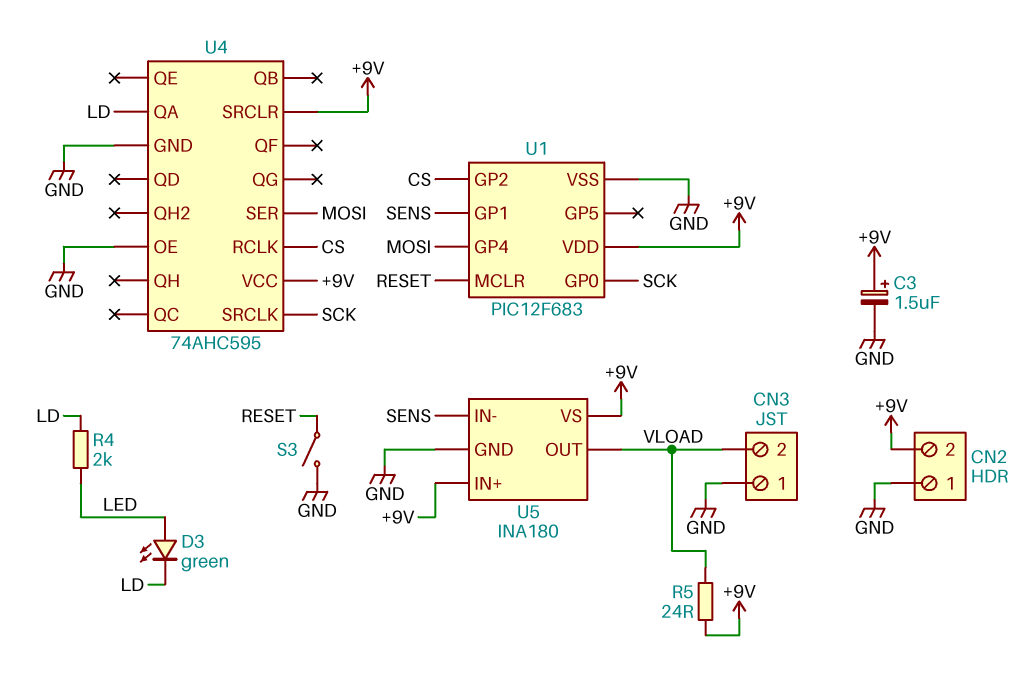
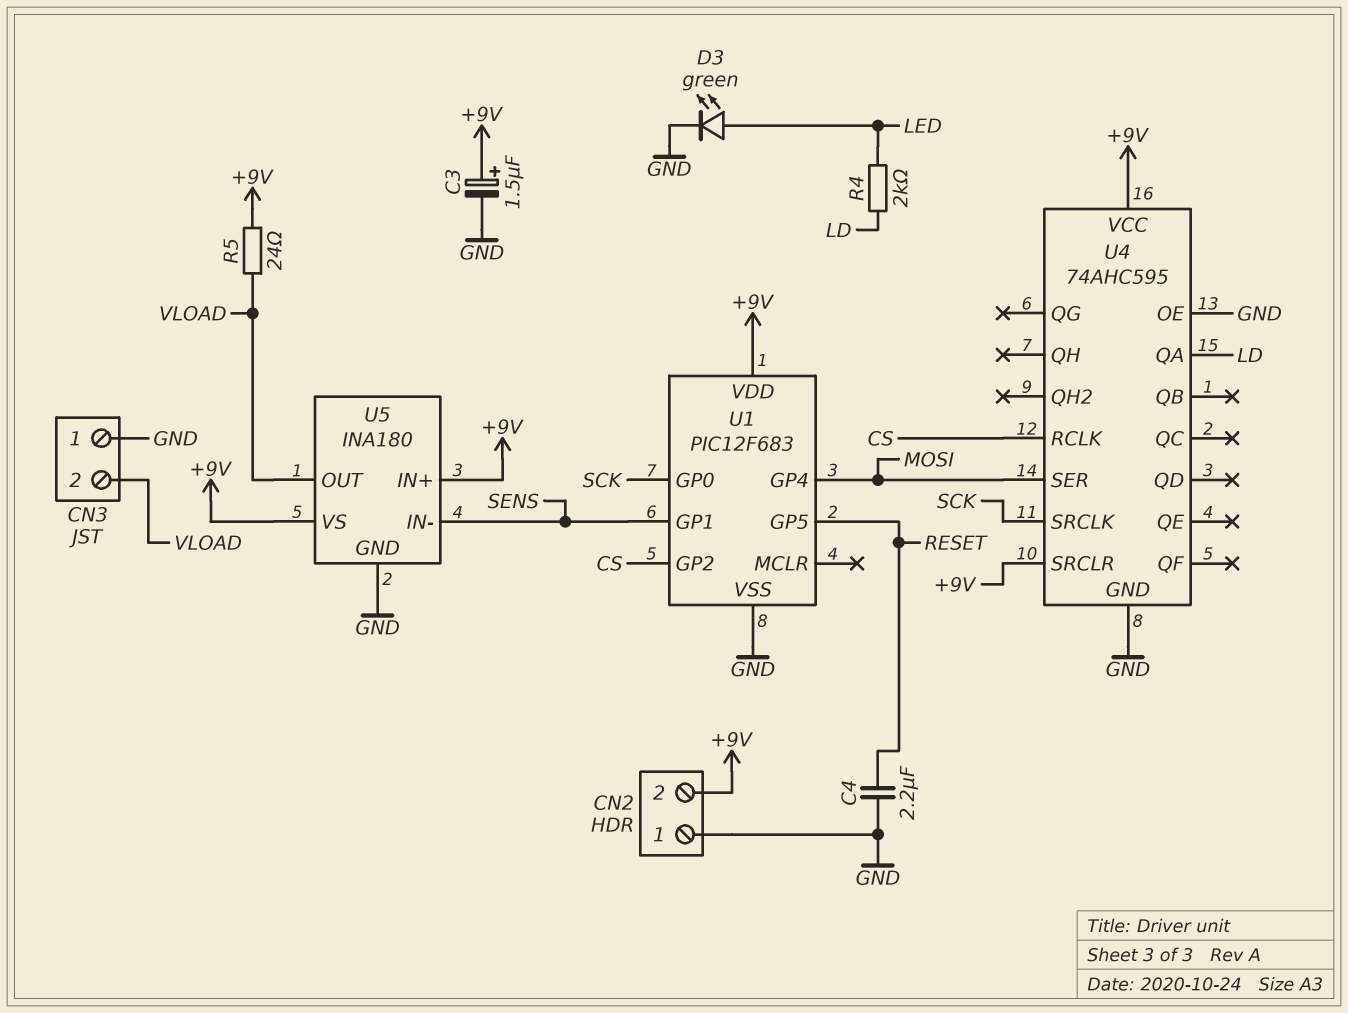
C4: none -> 2.2uF (GND, RESET)
D3: LED green (A LED, K LD) -> LED green (A LED, K GND)
S3: switch (GND, RESET) -> none
U1 pin GP5: none -> RESET
U1 pin MCLR: RESET -> none

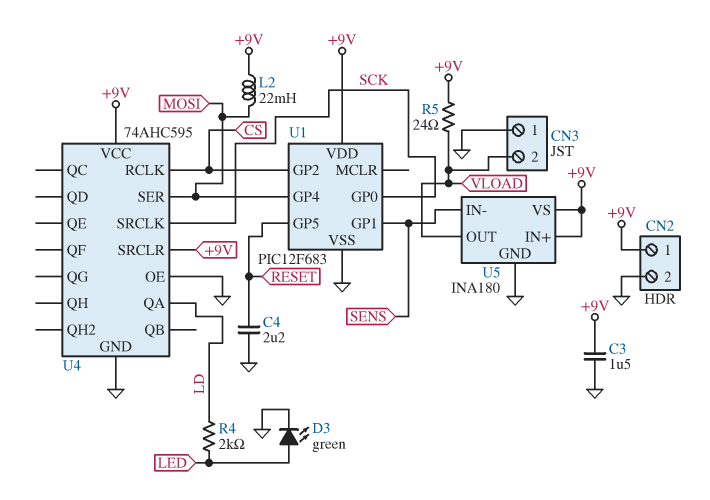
C3: 1.5uF (plus +9V, minus GND) -> 1.5uF (+9V, GND)
CN2 pin 1: GND -> +9V
CN2 pin 2: +9V -> GND
L2: none -> 22mH (+9V, MOSI)

